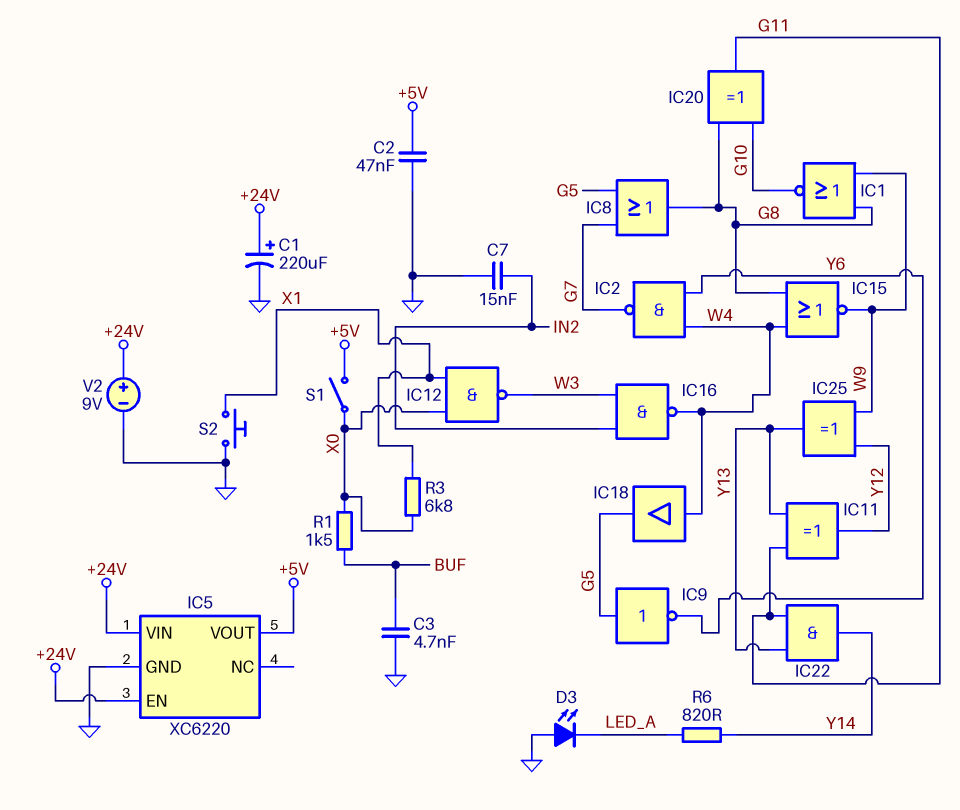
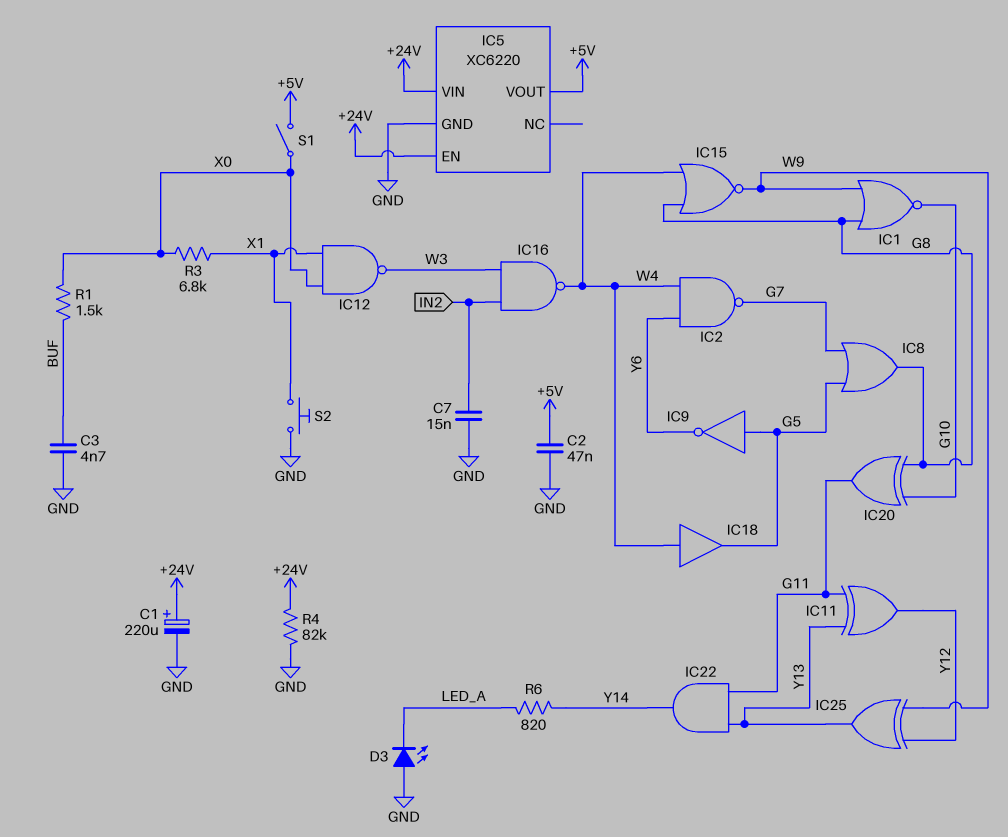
R4: none -> 82k (+24V, GND)
V2: 9V (plus +24V, minus GND) -> none

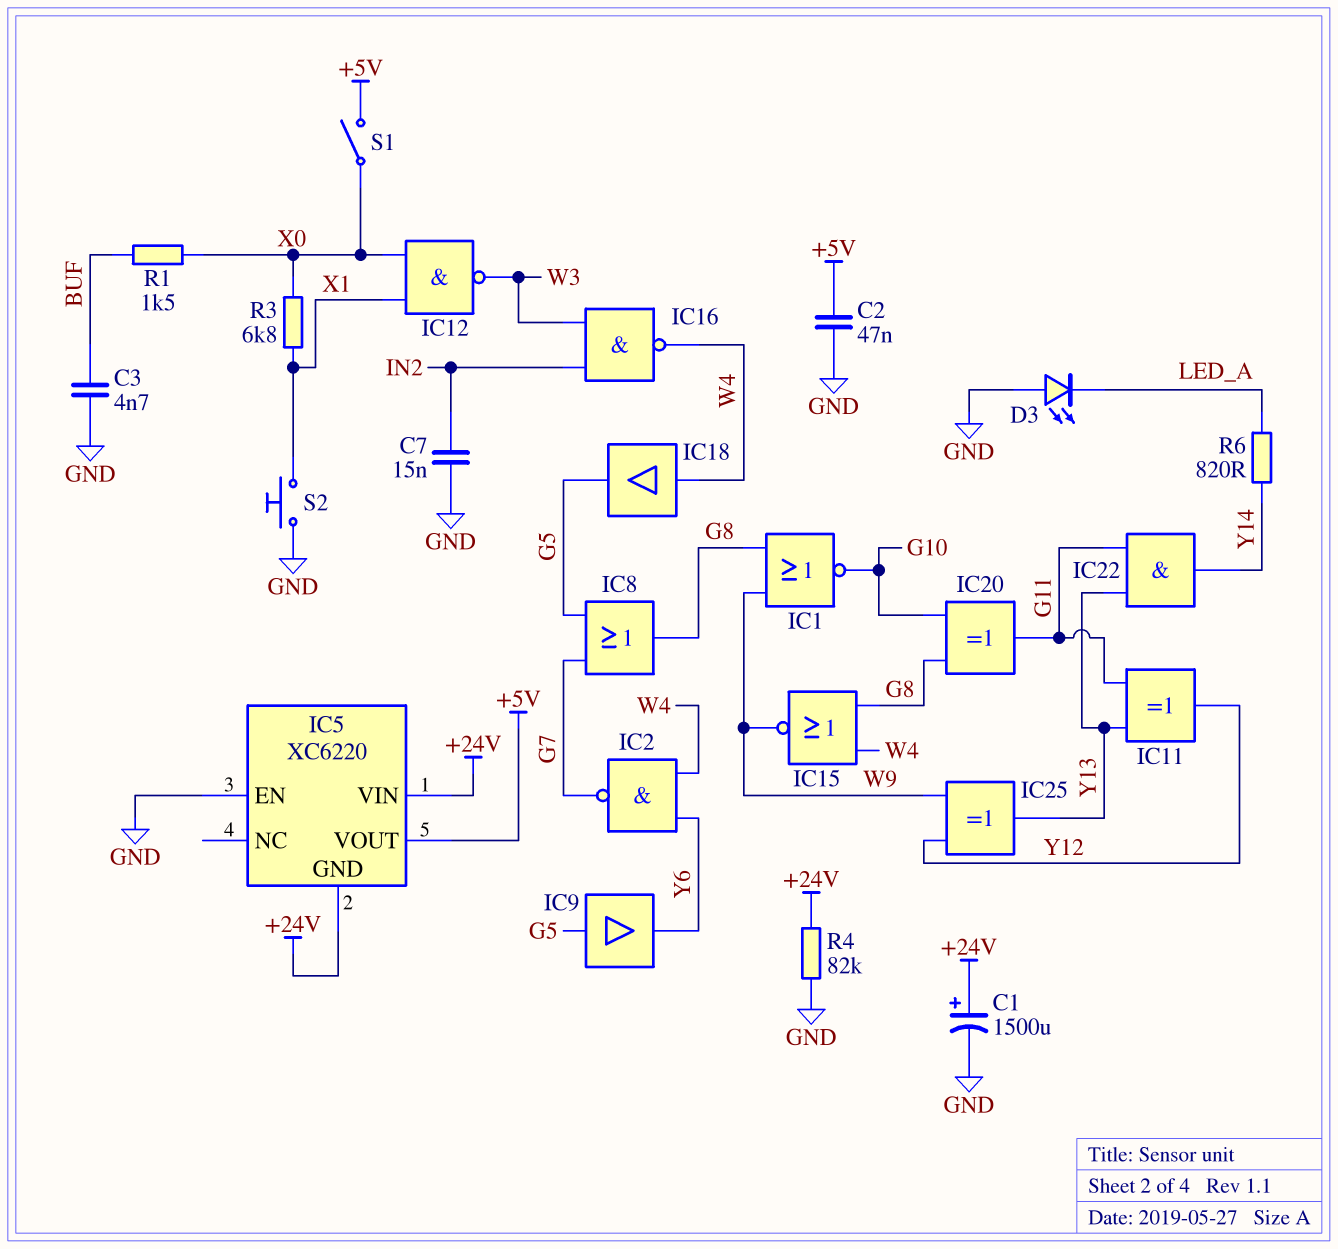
C1: 220uF (plus +24V, minus GND) -> 1500uF (plus +24V, minus GND)
IC5 pin EN: +24V -> GND
IC5 pin GND: GND -> +24V
IC9: NOT (in G5, out Y6) -> buffer (in G5, out Y6)

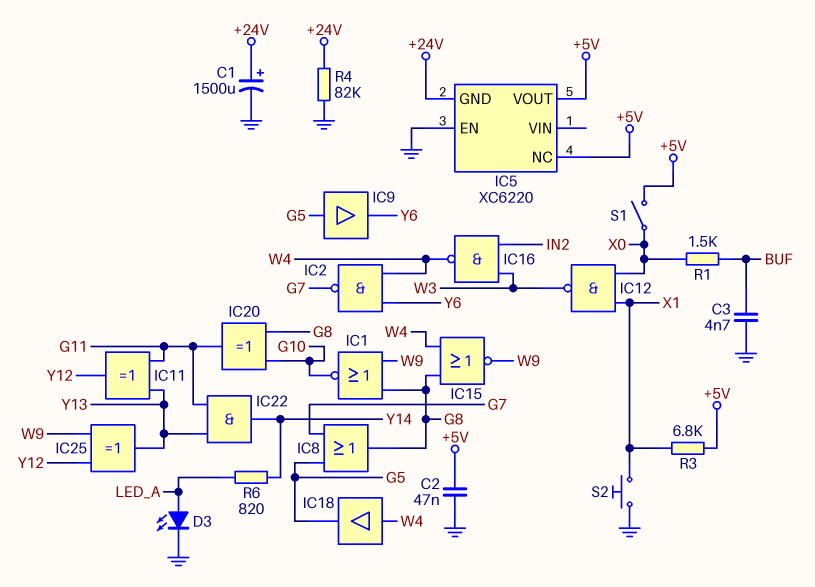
C7: 15nF (GND, IN2) -> none
D3: LED (A GND, K LED_A) -> LED (A LED_A, K GND)
IC5 pin NC: none -> +5V
IC5 pin VIN: +24V -> none
R3: 6.8k (X0, X1) -> 6.8k (+5V, X1)

